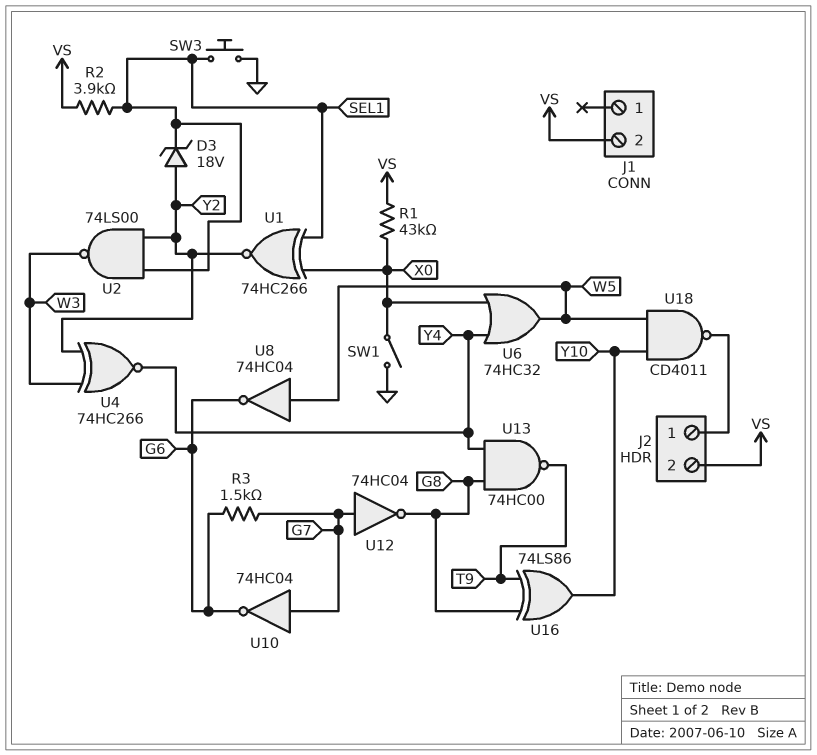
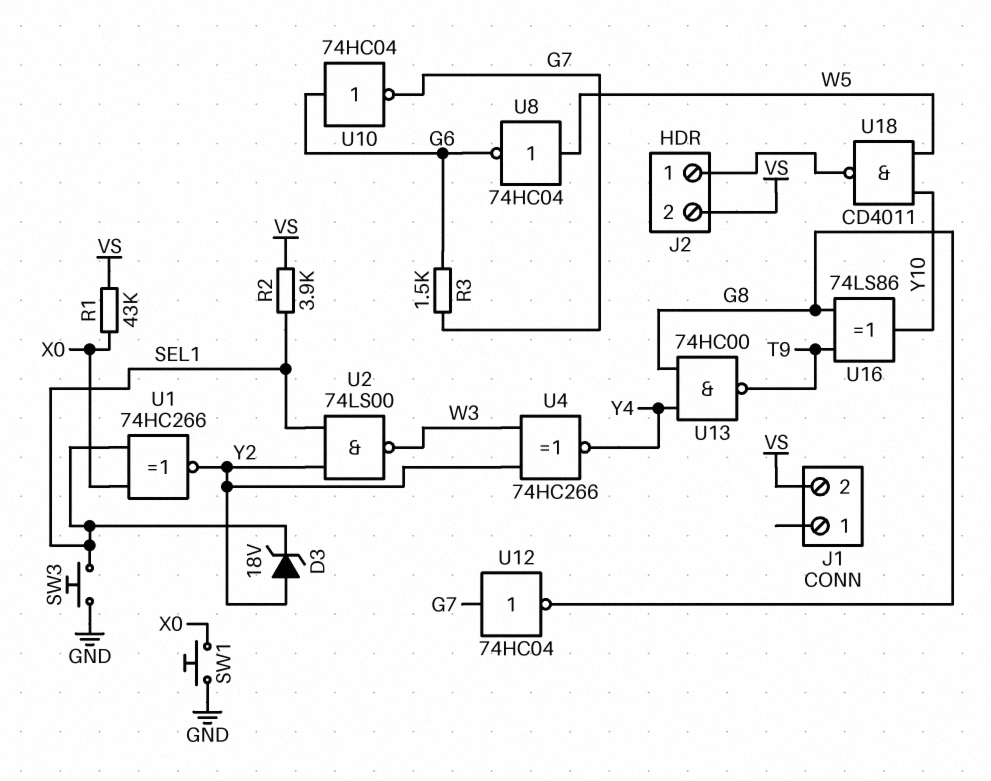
SW1: switch (GND, X0) -> button (GND, X0)
U6: OR 74HC32 (in X0, in Y4, out W5) -> none
U10: NOT 74HC04 (in G7, out G6) -> NOT 74HC04 (in G6, out G7)

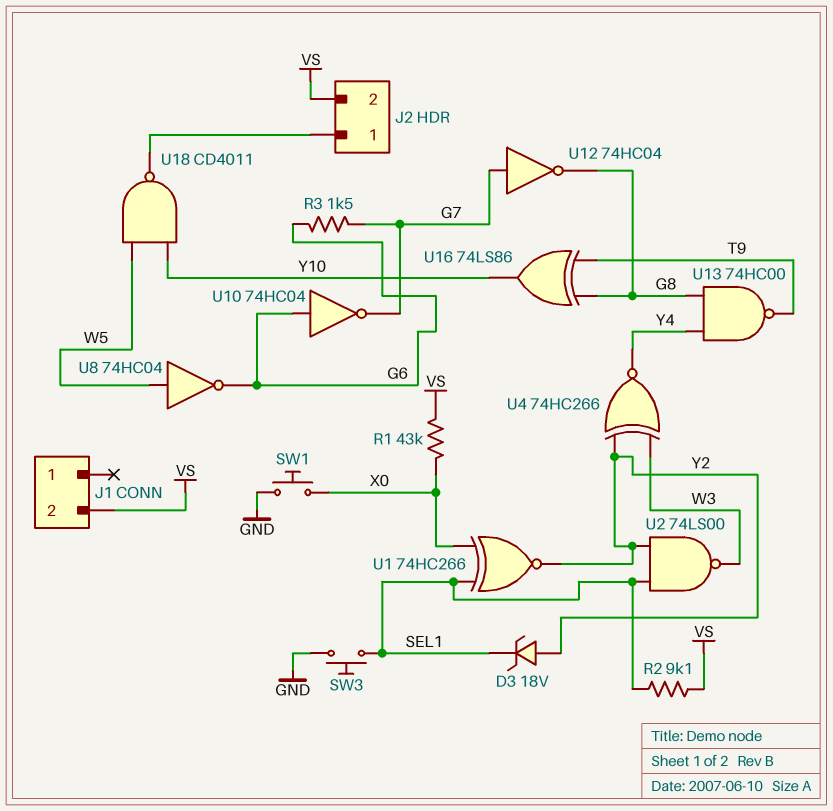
R2: 3.9k (SEL1, VS) -> 9.1k (SEL1, VS)

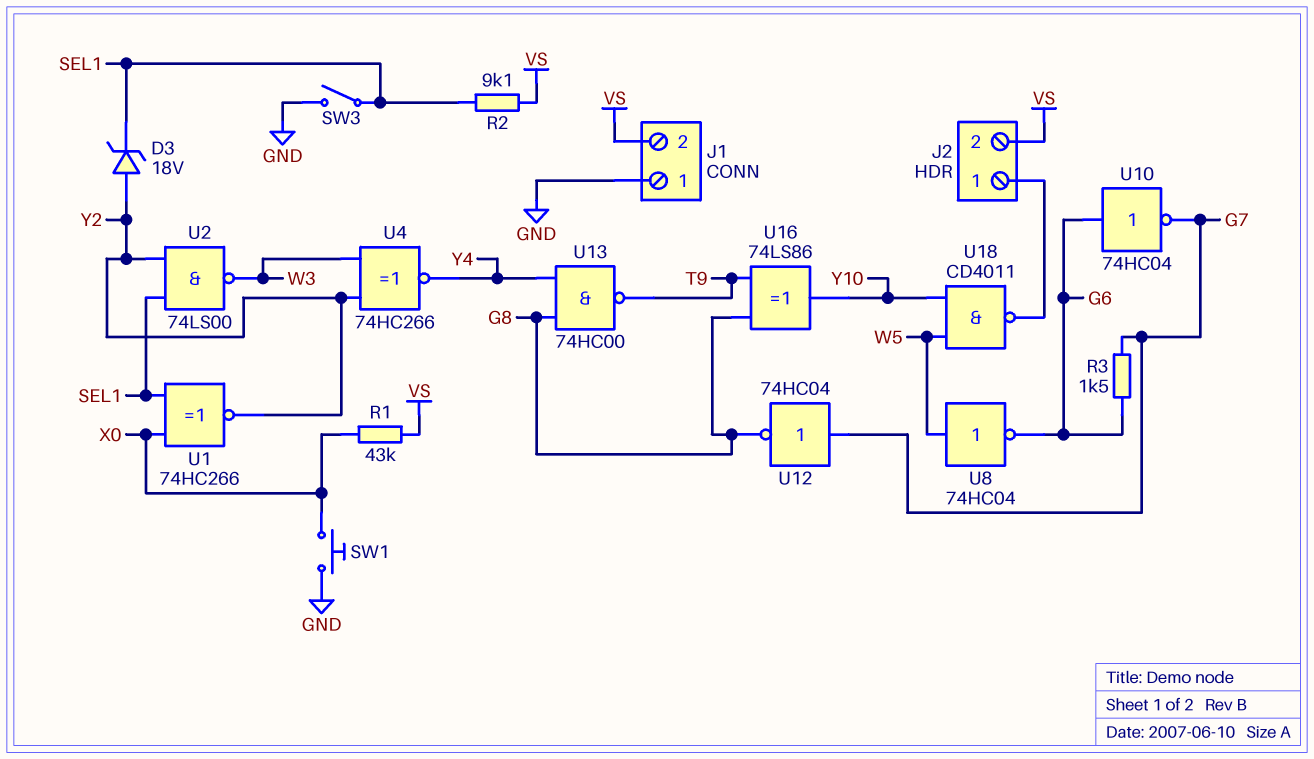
J1 pin 1: none -> GND
SW3: button (GND, SEL1) -> switch (GND, SEL1)

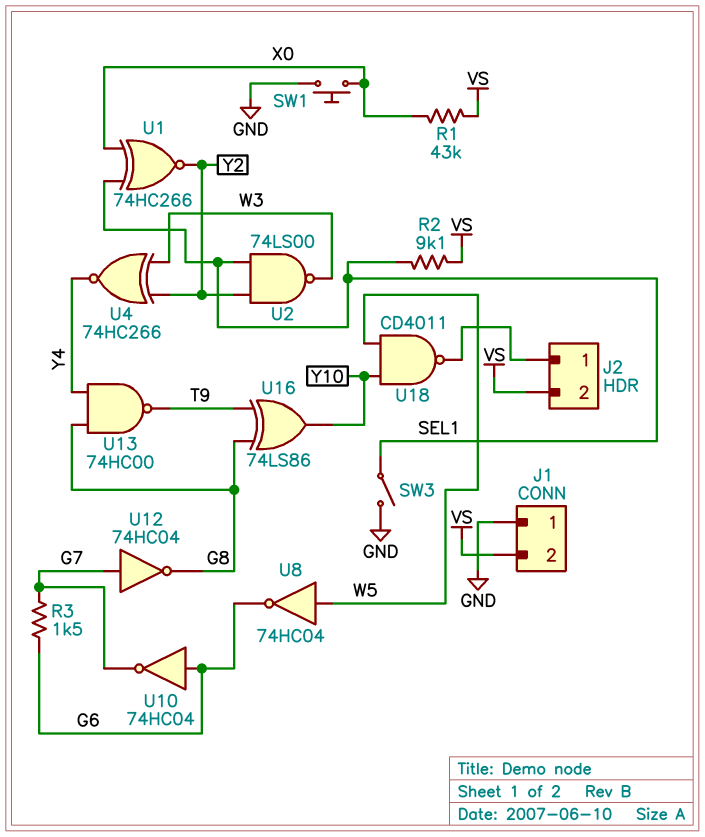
D3: zener 18V (A Y2, K SEL1) -> none

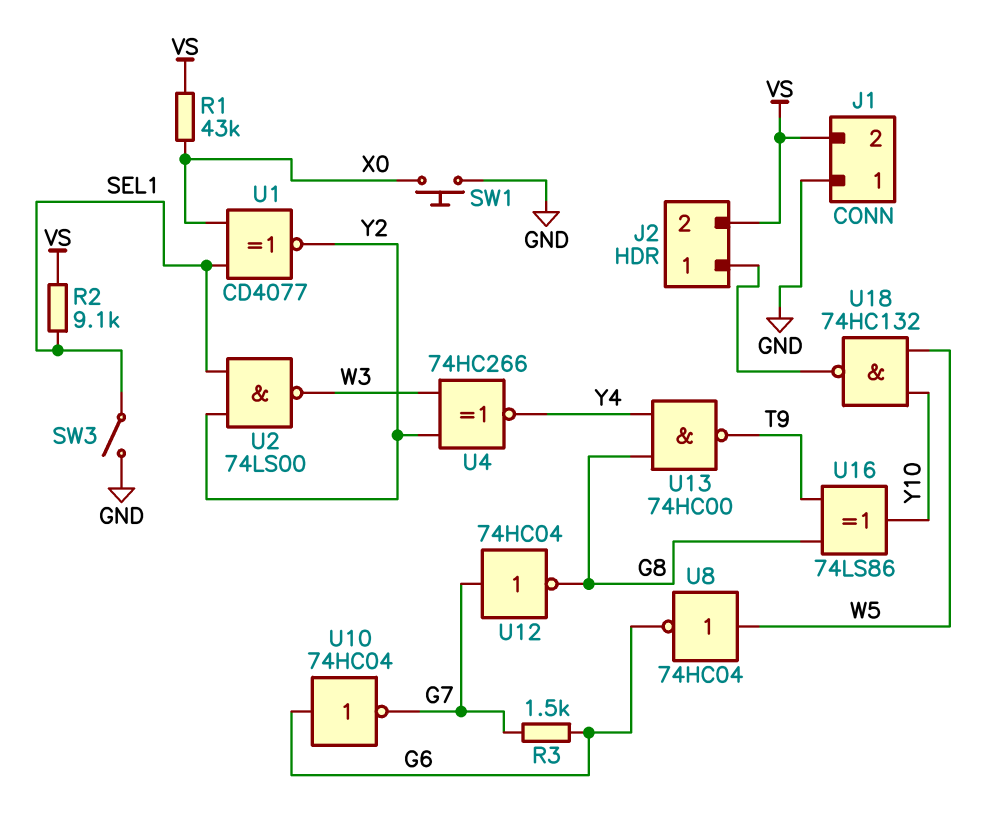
U1: XNOR 74HC266 (in SEL1, in X0, out Y2) -> XNOR CD4077 (in SEL1, in X0, out Y2)
U18: NAND CD4011 (in W5, in Y10, out J2/1) -> NAND 74HC132 (in W5, in Y10, out J2/1)

